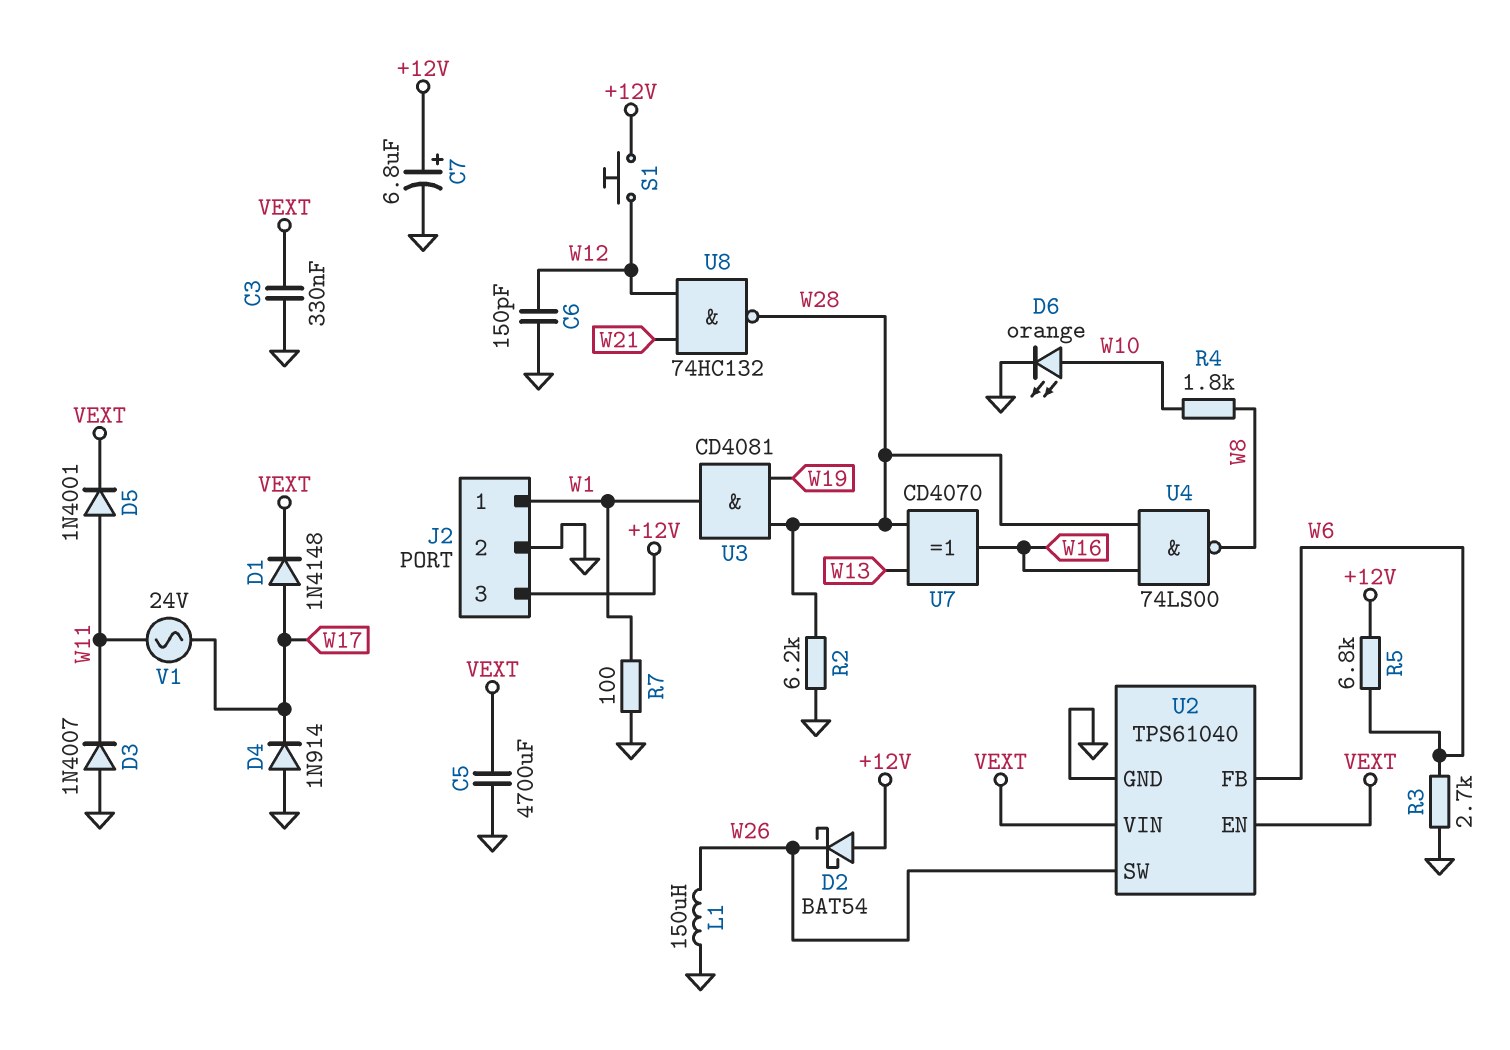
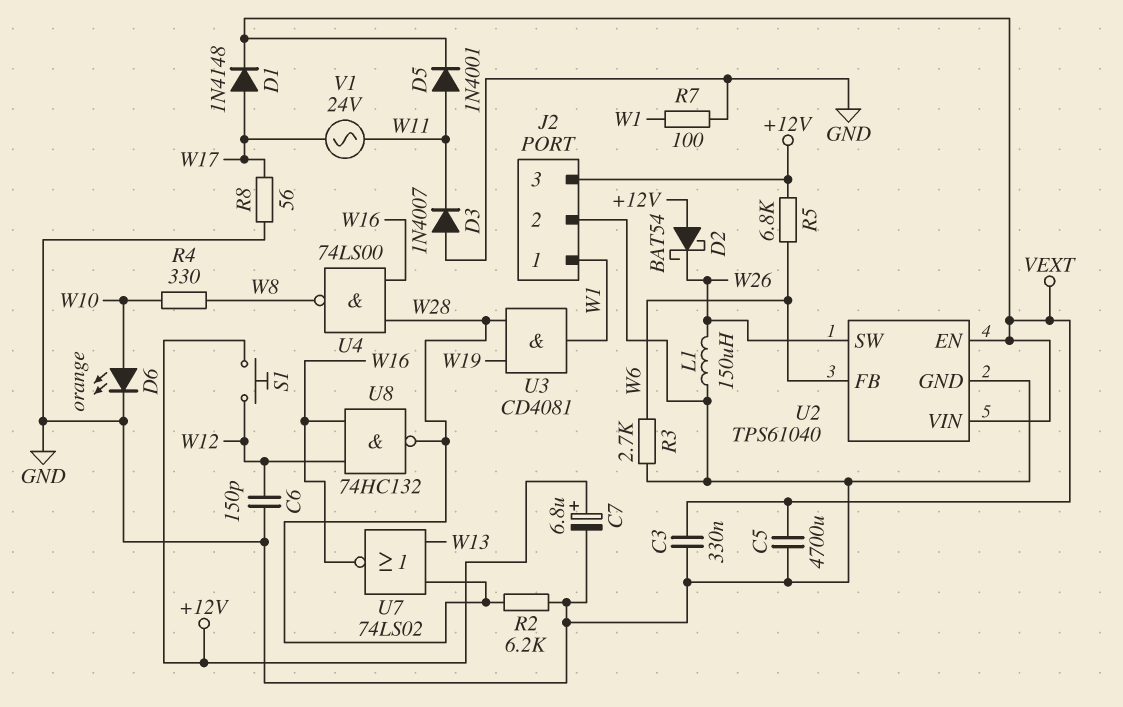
D4: diode 1N914 (A GND, K W17) -> none
R4: 1.8k (W8, W10) -> 330 (W8, W10)
R8: none -> 56 (GND, W17)
U7: XOR CD4070 (in W13, in W28, out W16) -> NOR 74LS02 (in W13, in W28, out W16)
U8: NAND 74HC132 (in W12, in W21, out W28) -> NAND 74HC132 (in W12, in W16, out W28)

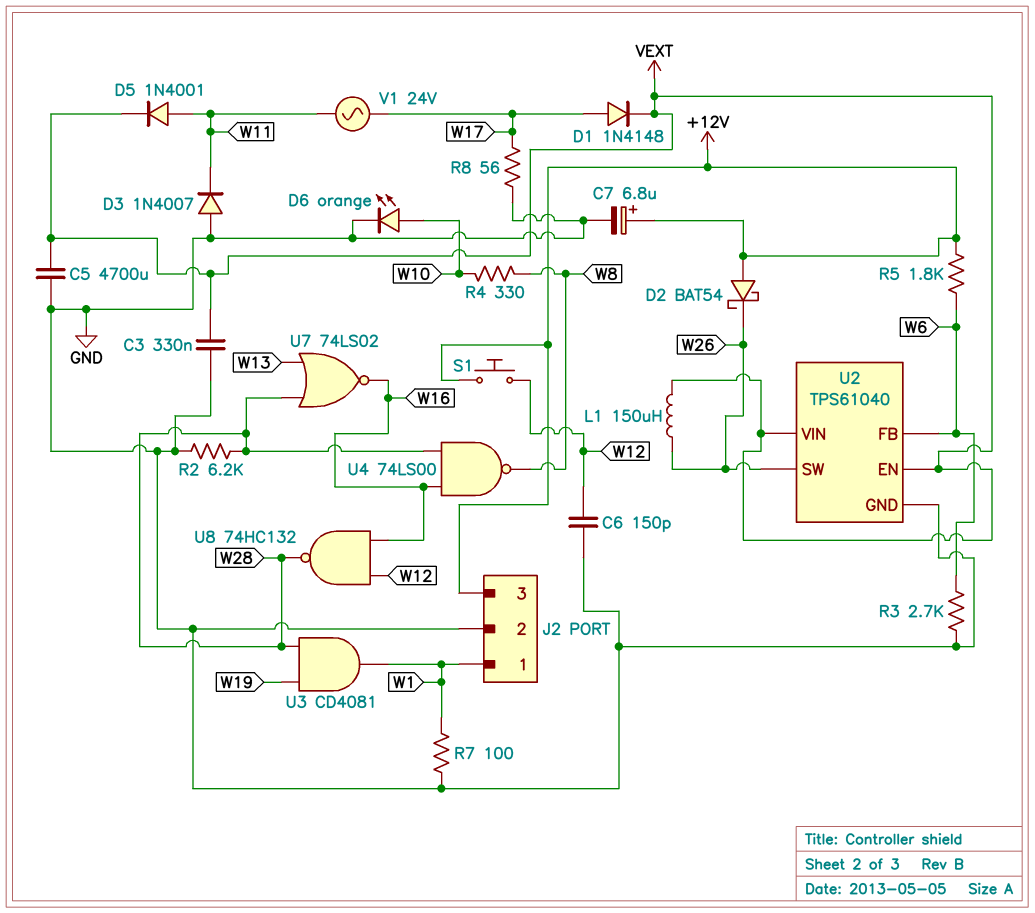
L1: 150uH (GND, W26) -> 150uH (VEXT, W26)
R5: 6.8k (+12V, W6) -> 1.8k (+12V, W6)

